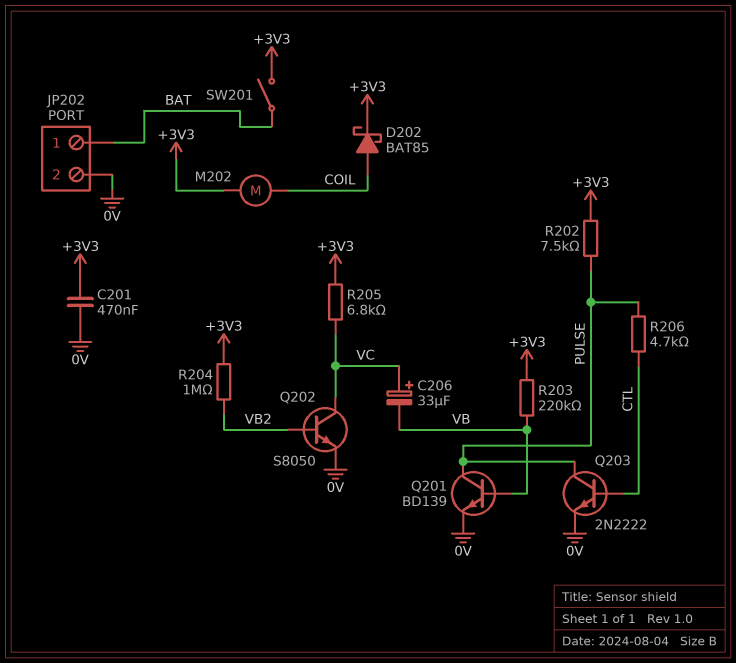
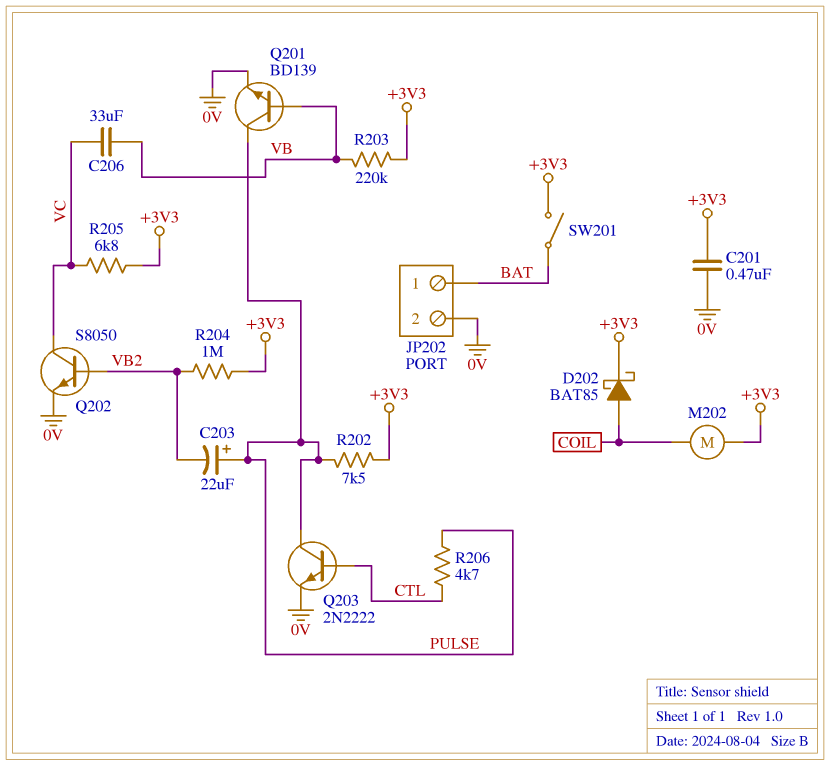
C203: none -> 22uF (plus PULSE, minus VB2)
C206: 33uF (plus VC, minus VB) -> 33uF (VB, VC)

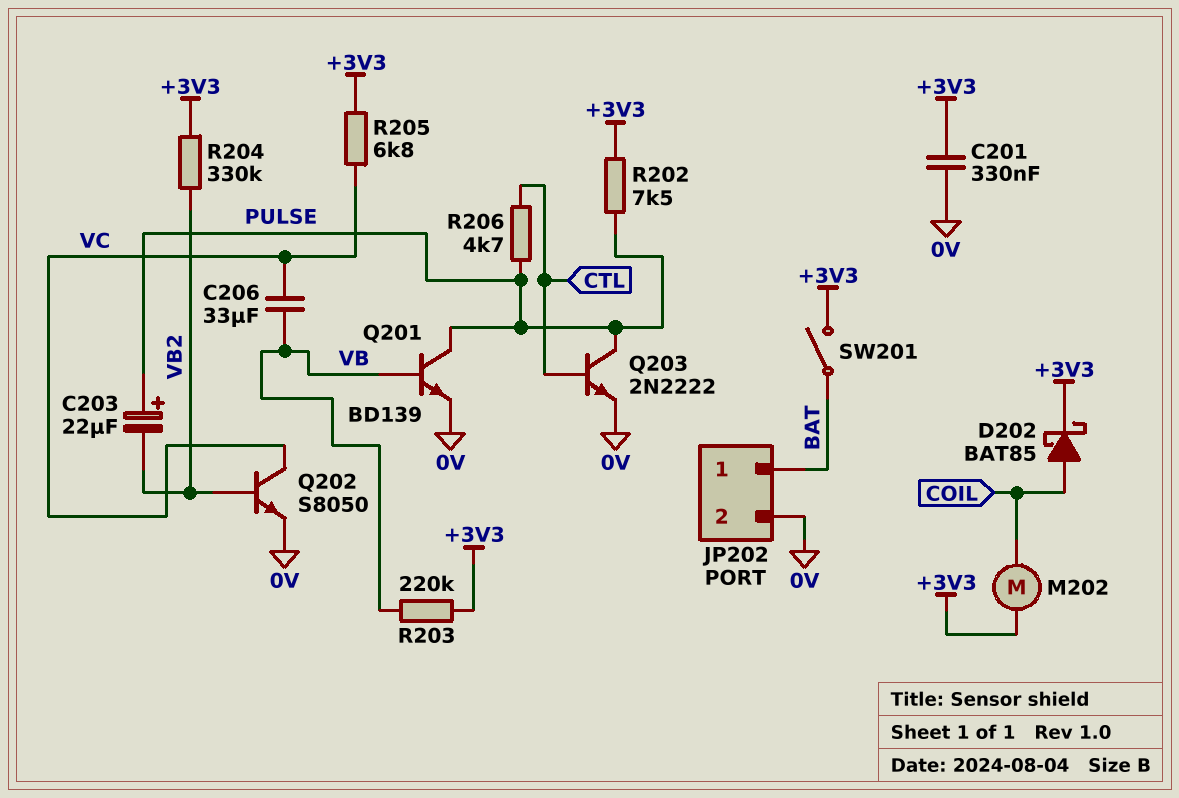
C201: 470nF (+3V3, 0V) -> 330nF (+3V3, 0V)
R204: 1M (+3V3, VB2) -> 330k (+3V3, VB2)

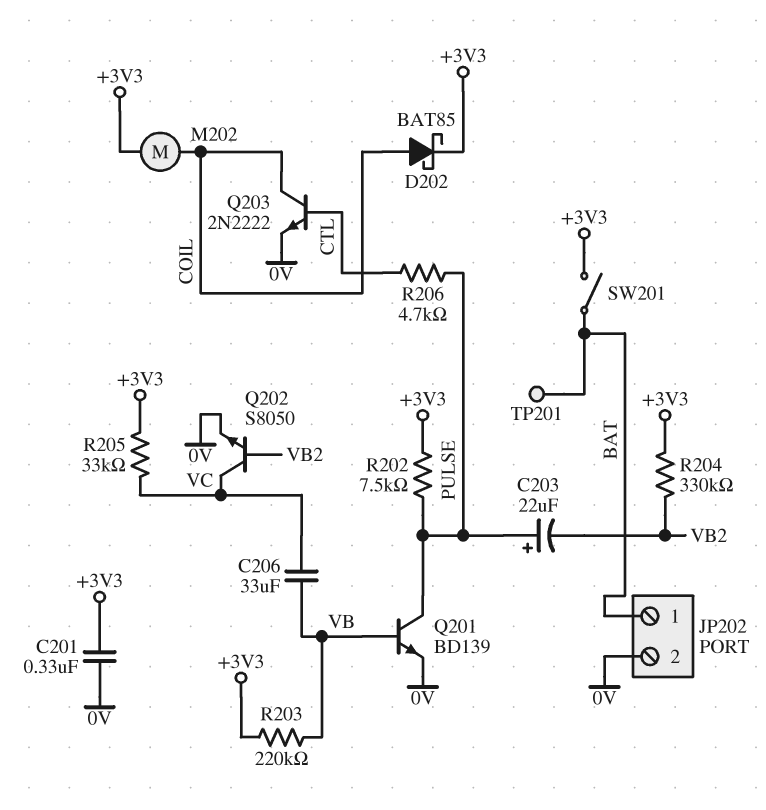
Q203: NPN 2N2222 (B CTL, C PULSE, E 0V) -> NPN 2N2222 (B CTL, C COIL, E 0V)
R205: 6.8k (+3V3, VC) -> 33k (+3V3, VC)
TP201: none -> test point (BAT)

